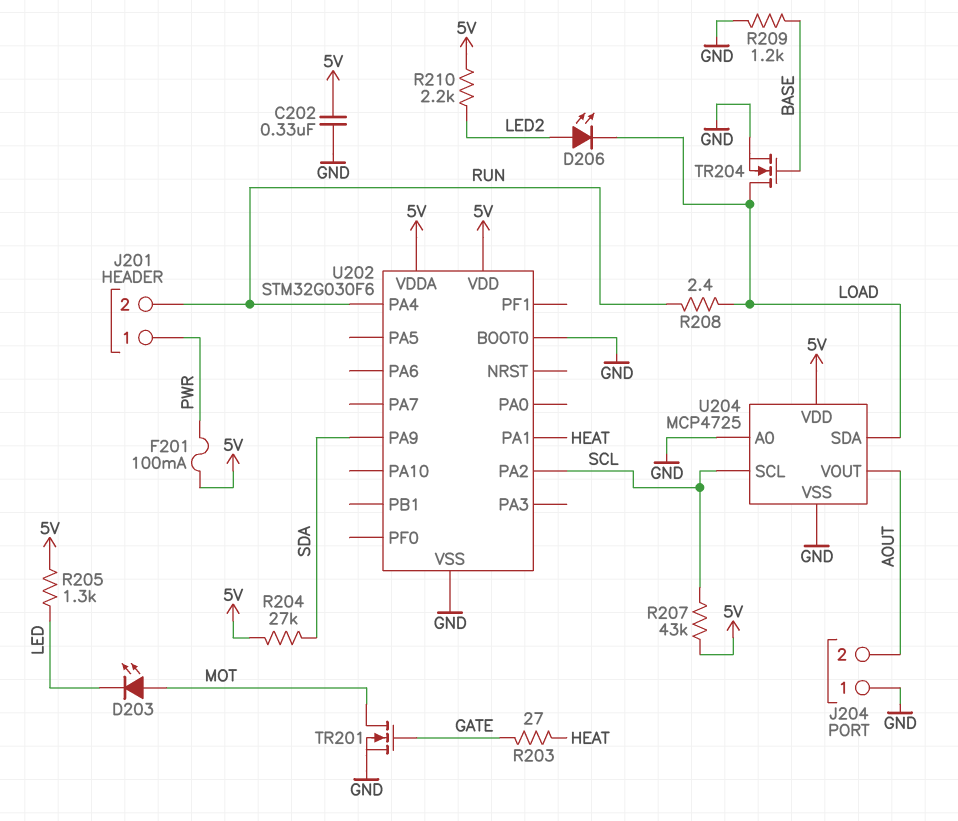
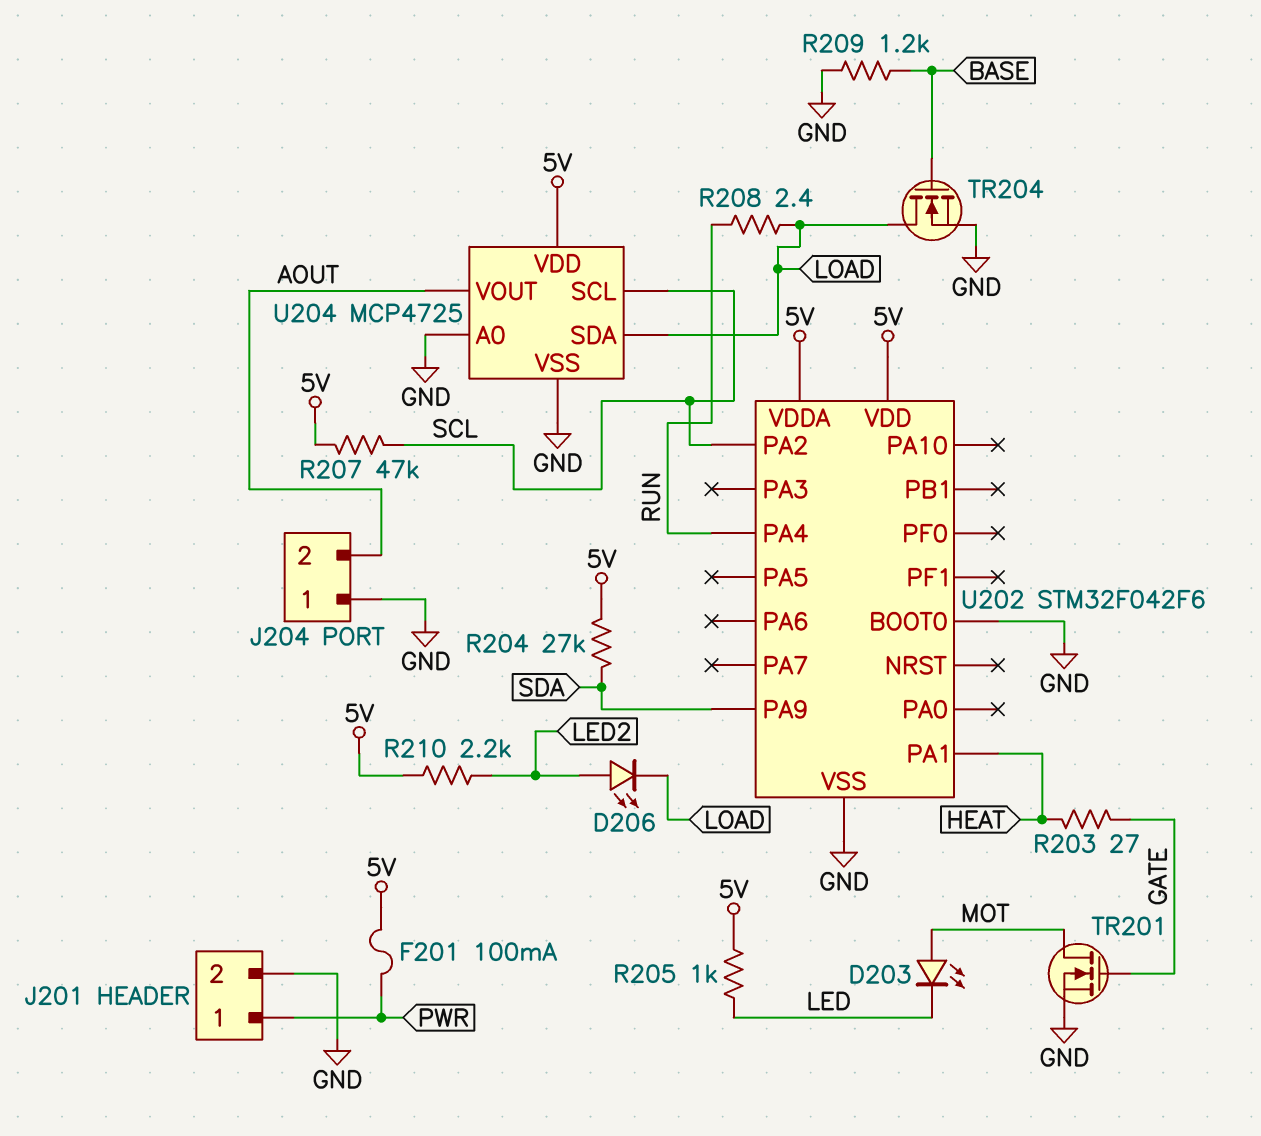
C202: 330nF (5V, GND) -> none
J201 pin 2: RUN -> GND
R205: 1.3k (5V, LED) -> 1k (5V, LED)
R207: 43k (5V, SCL) -> 47k (5V, SCL)
U202: STM32G030F6 -> STM32F042F6

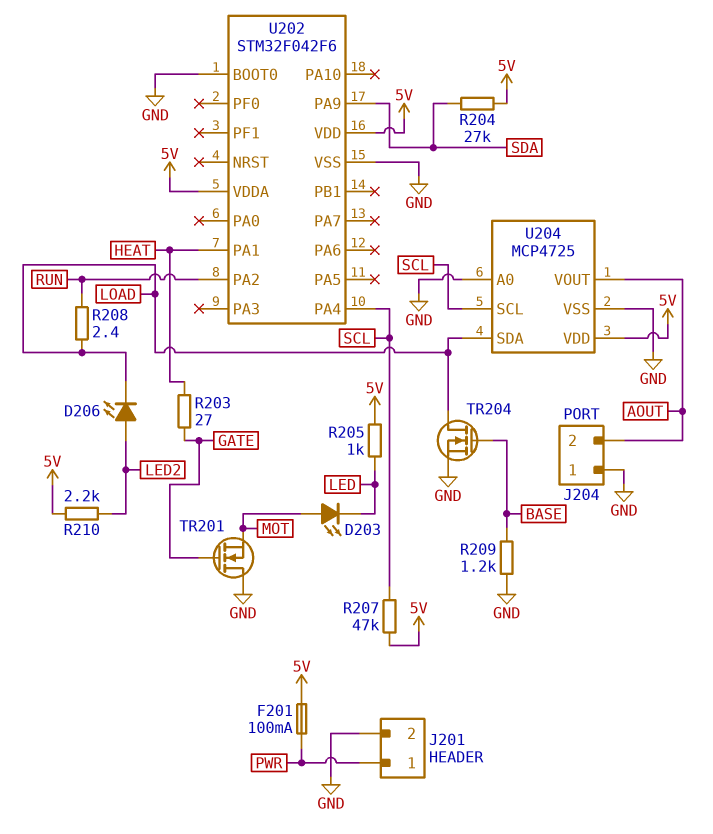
TR201: NMOS (G GATE, D MOT, S GND) -> NMOS (G GATE, D GND, S MOT)
U202 pin PA2: SCL -> RUN
U202 pin PA4: RUN -> SCL

